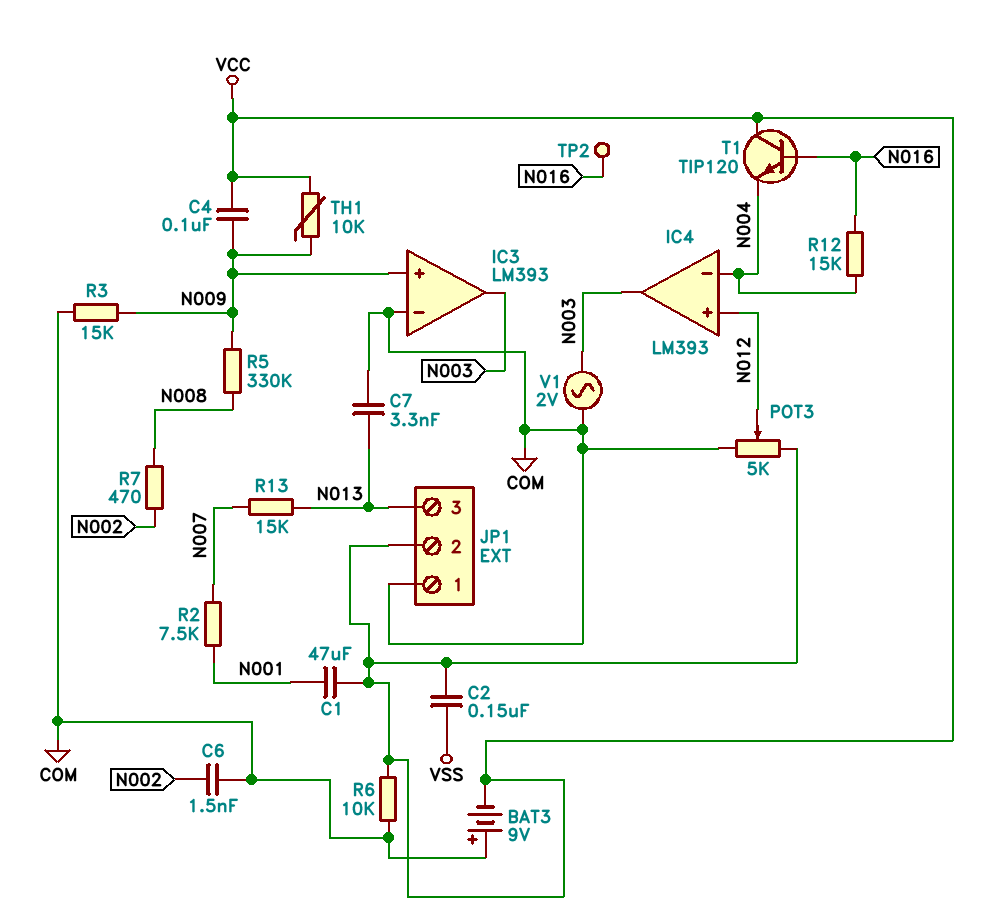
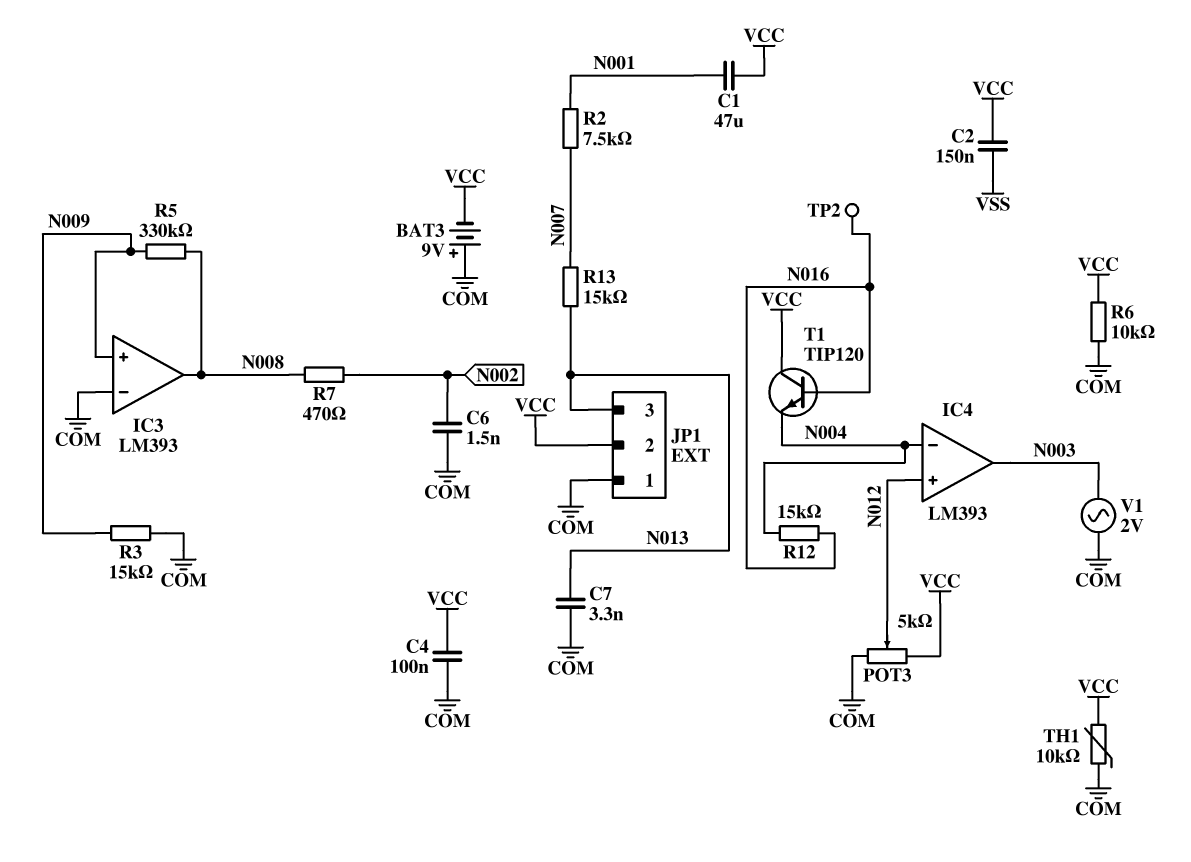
C4: 100nF (N009, VCC) -> 100nF (COM, VCC)
IC3 pin out: N003 -> N008
TH1: 10k (N009, VCC) -> 10k (COM, VCC)

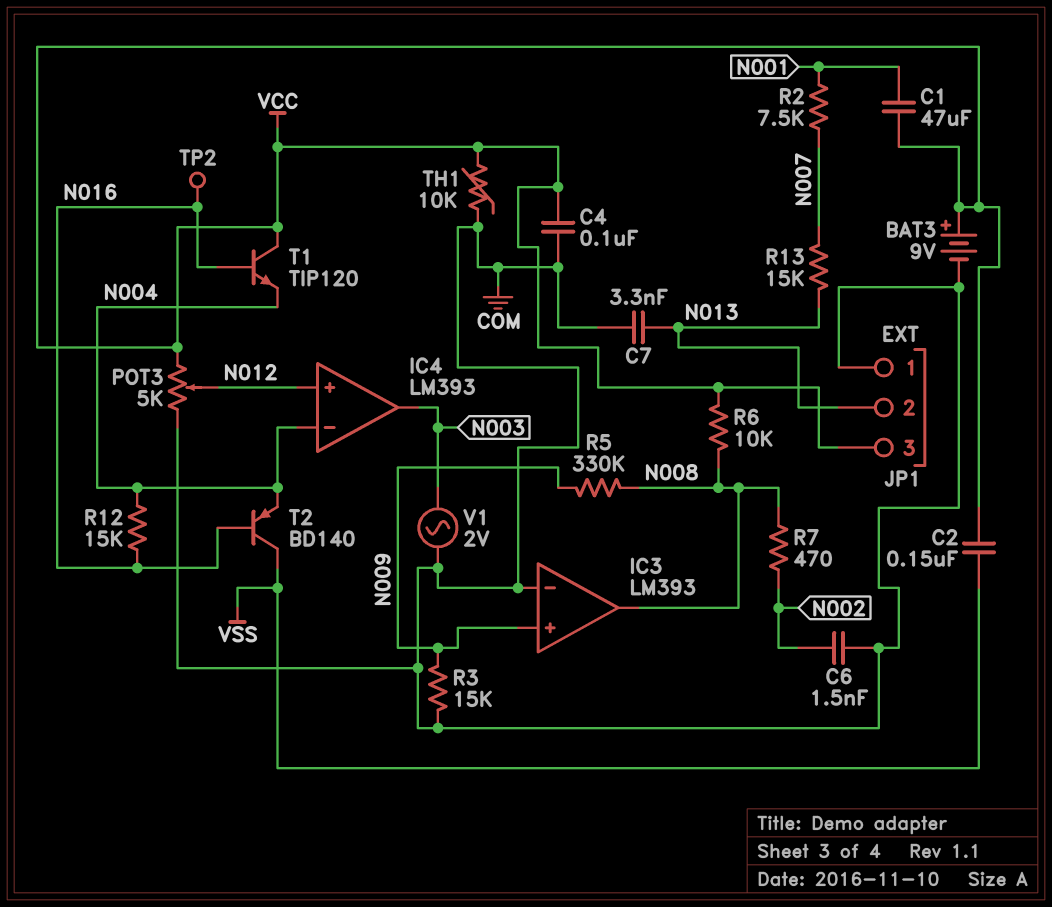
BAT3: 9V (plus COM, minus VCC) -> 9V (plus VCC, minus COM)
JP1 pin 2: VCC -> N013
JP1 pin 3: N013 -> VCC
R6: 10k (COM, VCC) -> 10k (N008, VCC)
T2: none -> PNP BD140 (B N016, C VSS, E N004)

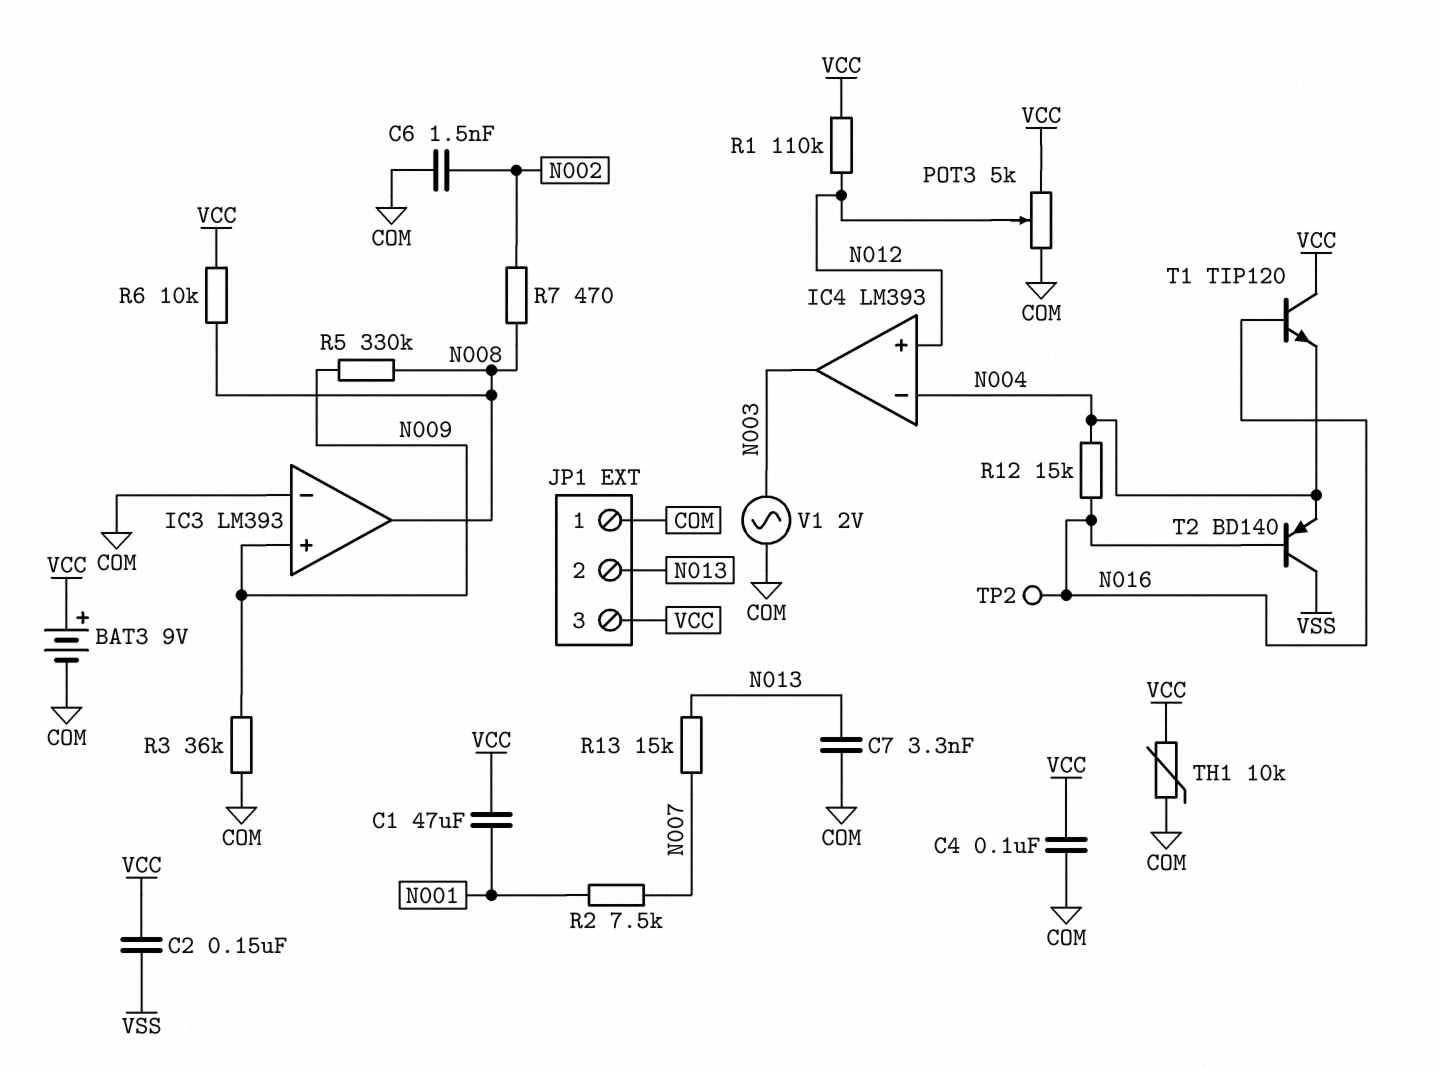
R1: none -> 110k (N012, VCC)
R3: 15k (COM, N009) -> 36k (COM, N009)

